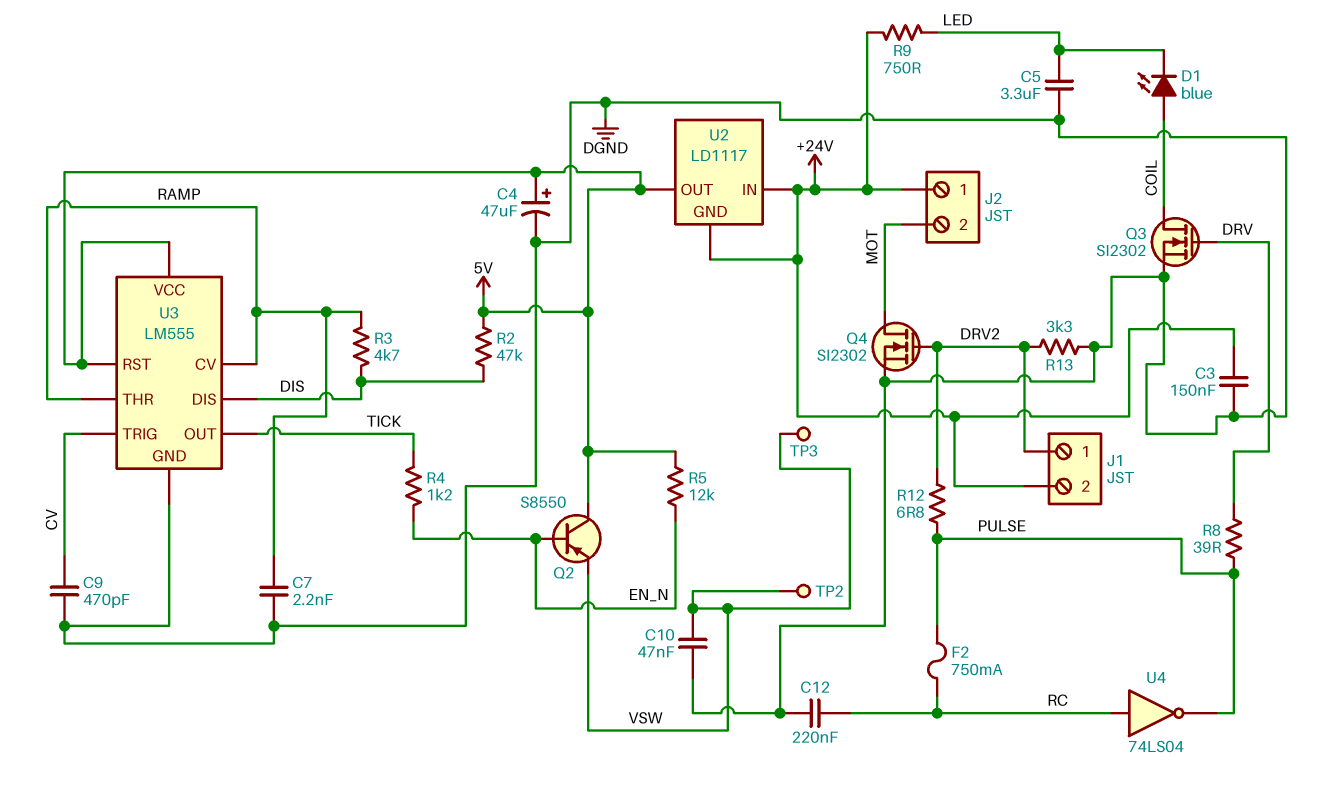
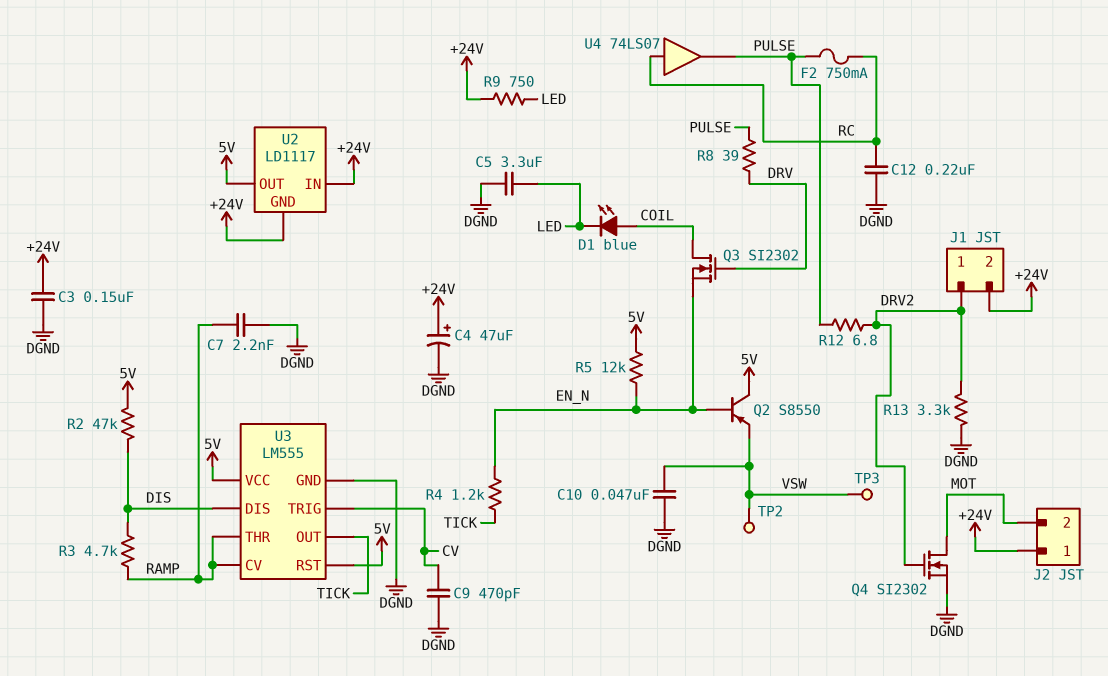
C4: 47uF (plus 5V, minus DGND) -> 47uF (plus +24V, minus DGND)
Q3: NMOS SI2302 (G DRV, D COIL, S DGND) -> NMOS SI2302 (G DRV, D COIL, S EN_N)
U4: NOT 74LS04 (in RC, out PULSE) -> buffer 74LS07 (in RC, out PULSE)

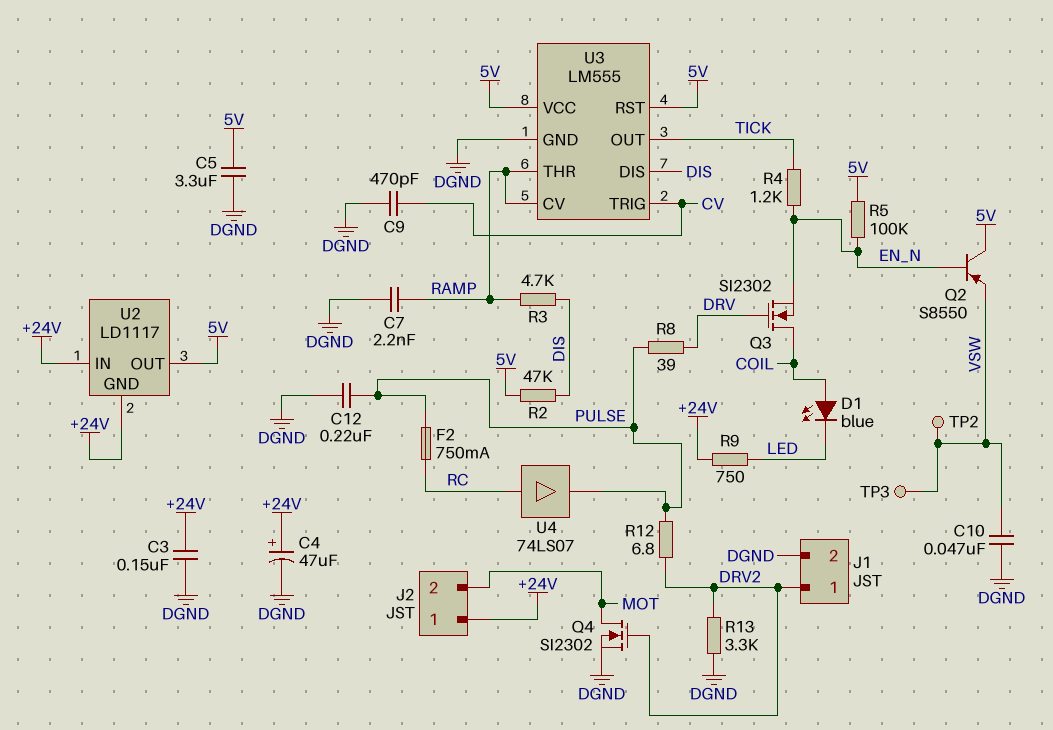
C5: 3.3uF (DGND, LED) -> 3.3uF (5V, DGND)
C12: 220nF (DGND, RC) -> 220nF (DGND, PULSE)
J1 pin 2: +24V -> DGND
R5: 12k (5V, EN_N) -> 100k (5V, EN_N)

